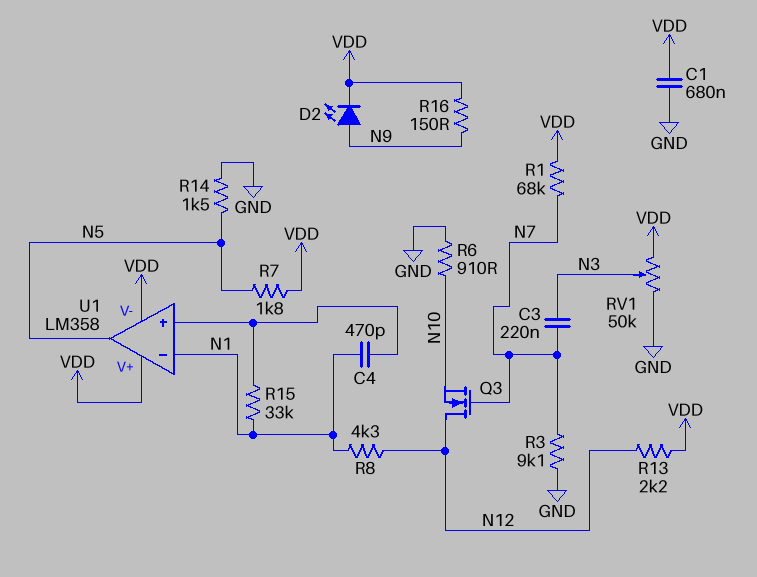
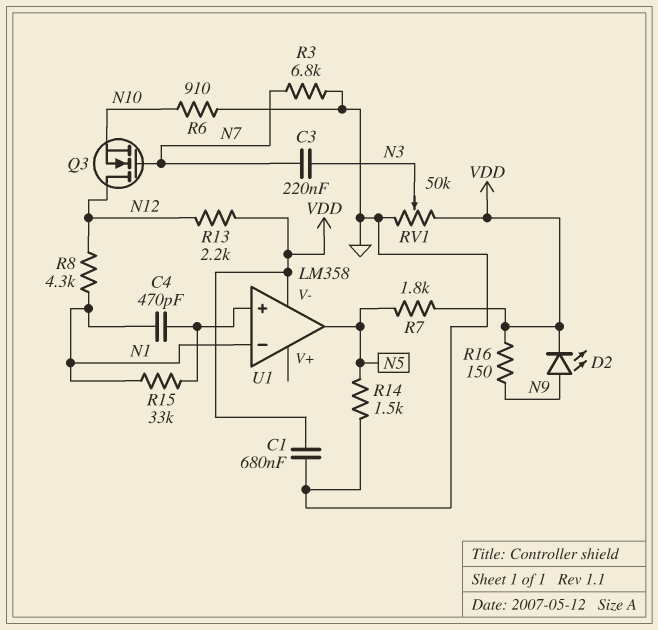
R1: 68k (N7, VDD) -> none
R3: 9.1k (GND, N7) -> 6.8k (GND, N7)
U1 pin V+: VDD -> none

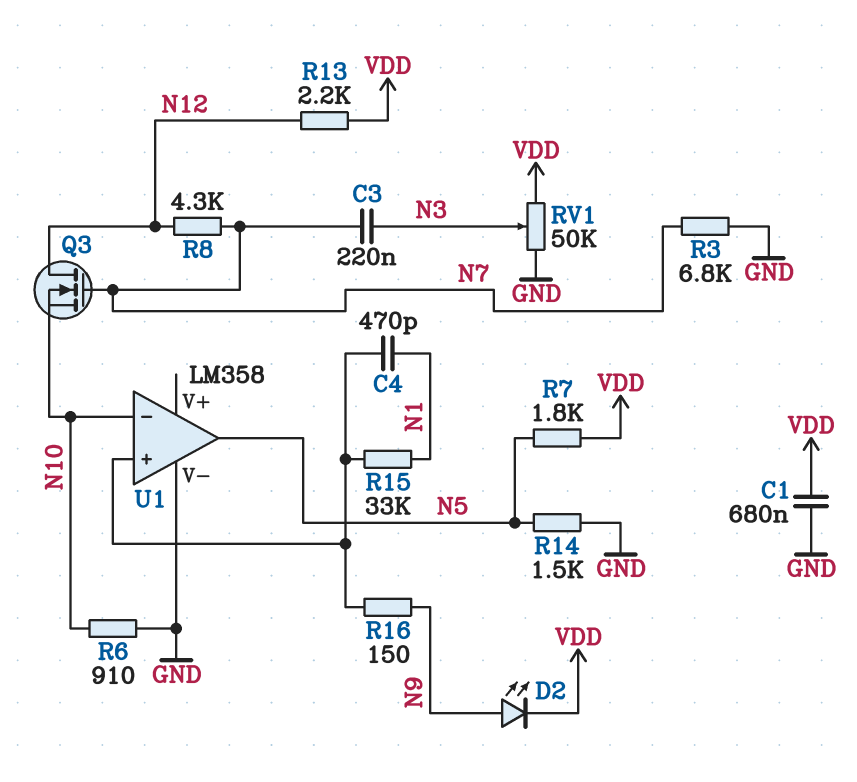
R8: 4.3k (N1, N12) -> 4.3k (N7, N12)
R16: 150 (N9, VDD) -> 150 (N9, U1/in+)
U1 pin V-: VDD -> GND
U1 pin in-: N1 -> N10

